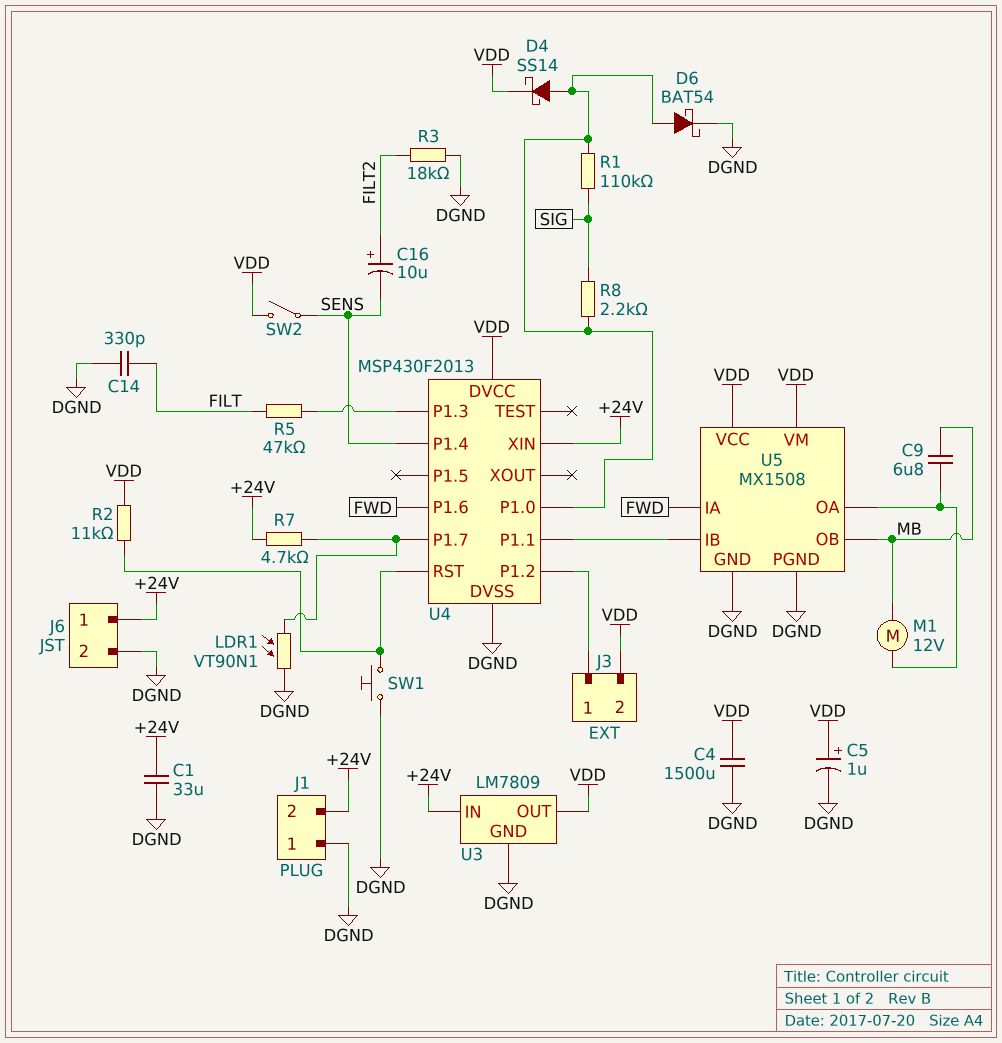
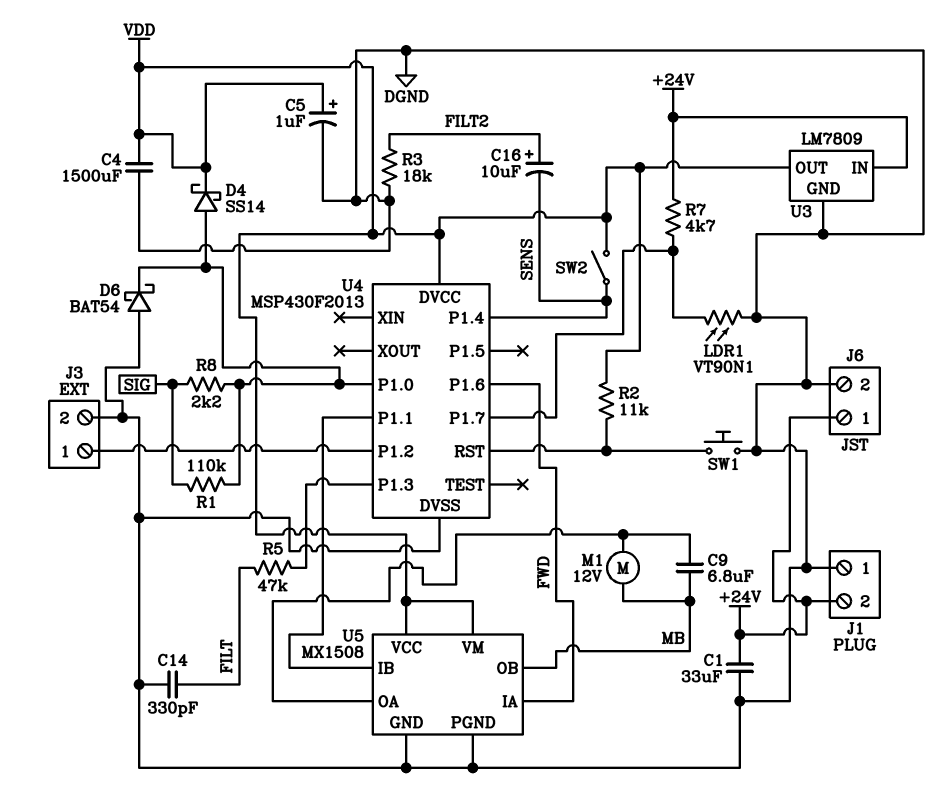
D6: schottky BAT54 (A U4/P1.0, K DGND) -> schottky BAT54 (A DGND, K U4/P1.0)
J3 pin 2: VDD -> DGND
U4 pin XIN: +24V -> none

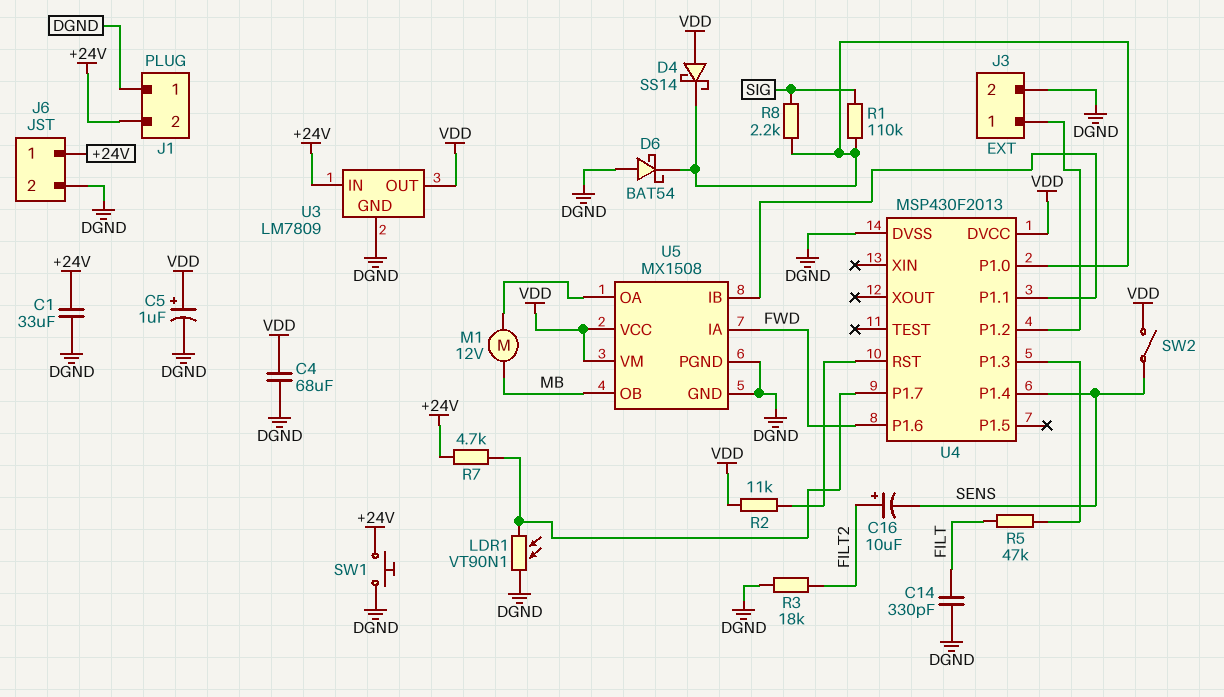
C4: 1500uF (DGND, VDD) -> 68uF (DGND, VDD)
C9: 6.8uF (MB, U5/OA) -> none
D4: schottky SS14 (A U4/P1.0, K VDD) -> schottky SS14 (A VDD, K U4/P1.0)
SW1: button (DGND, U4/RST) -> button (+24V, DGND)

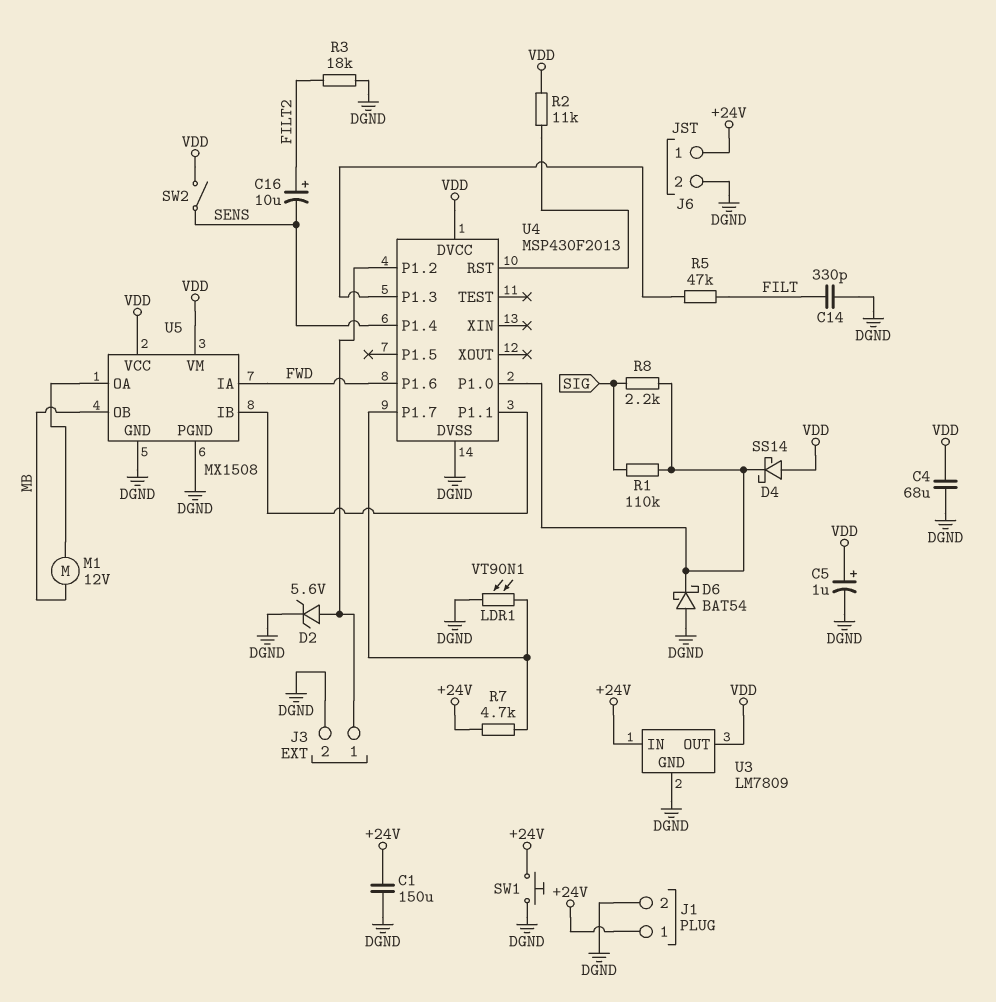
C1: 33uF (+24V, DGND) -> 150uF (+24V, DGND)
D2: none -> zener 5.6V (A J3/1, K DGND)
J1 pin 1: DGND -> +24V
J1 pin 2: +24V -> DGND

